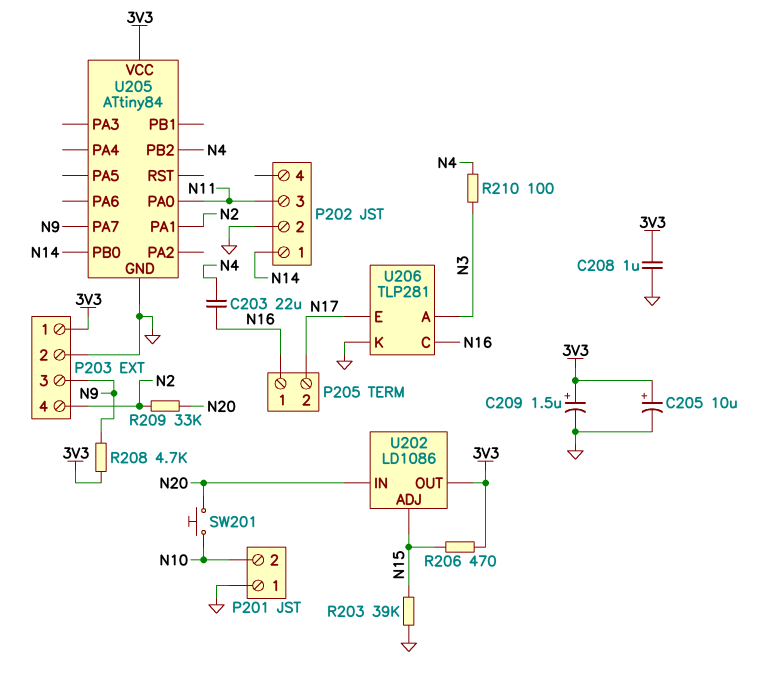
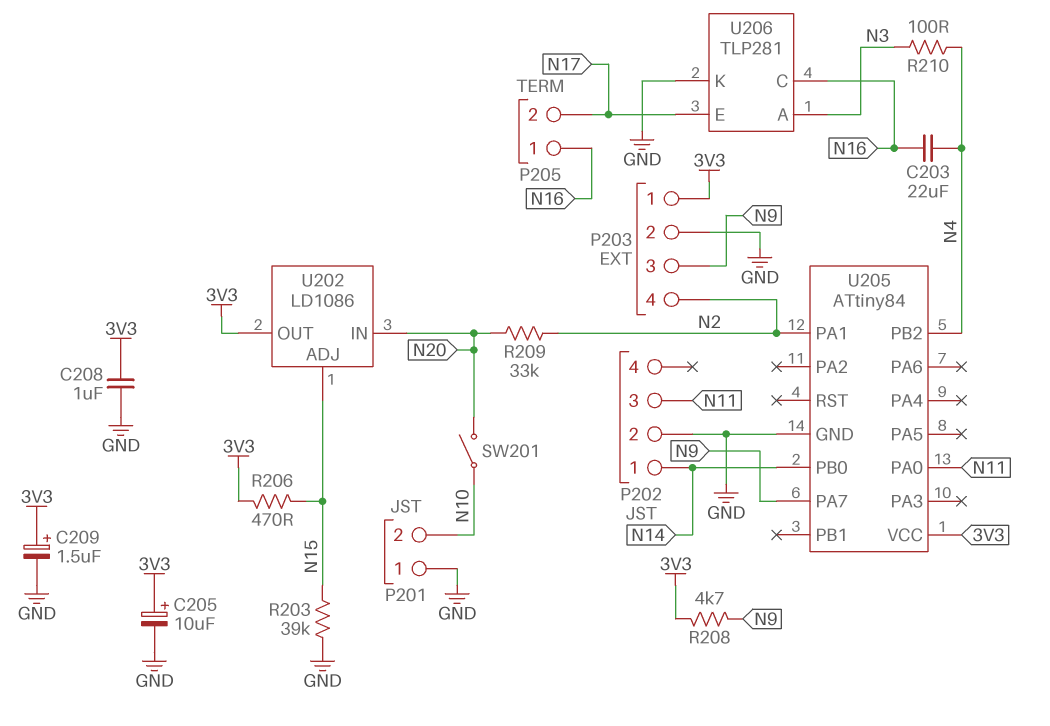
SW201: button (N10, N20) -> switch (N10, N20)

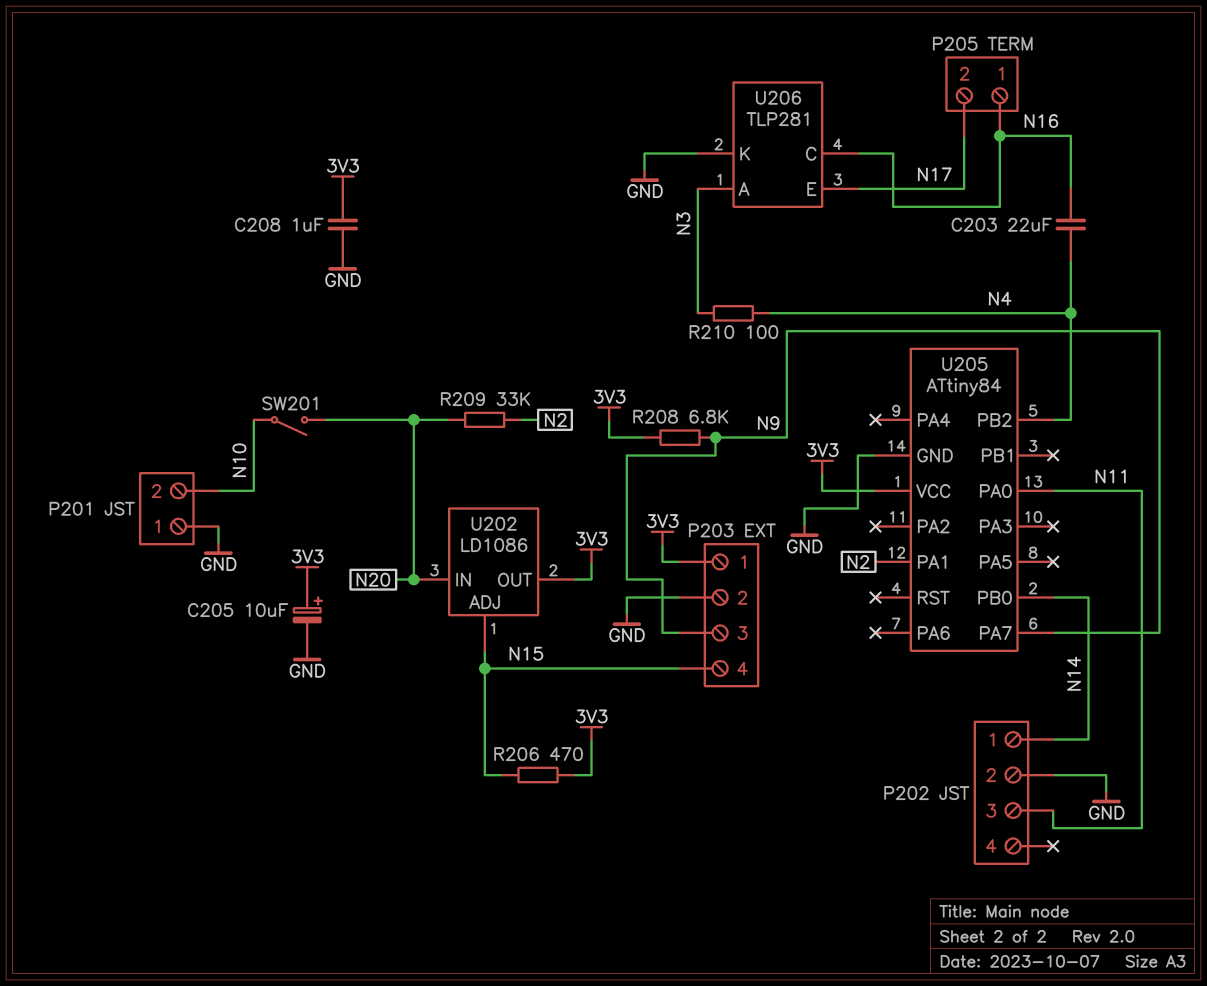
C209: 1.5uF (plus 3V3, minus GND) -> none
P203 pin 4: N2 -> N15
R203: 39k (GND, N15) -> none
R208: 4.7k (3V3, N9) -> 6.8k (3V3, N9)

